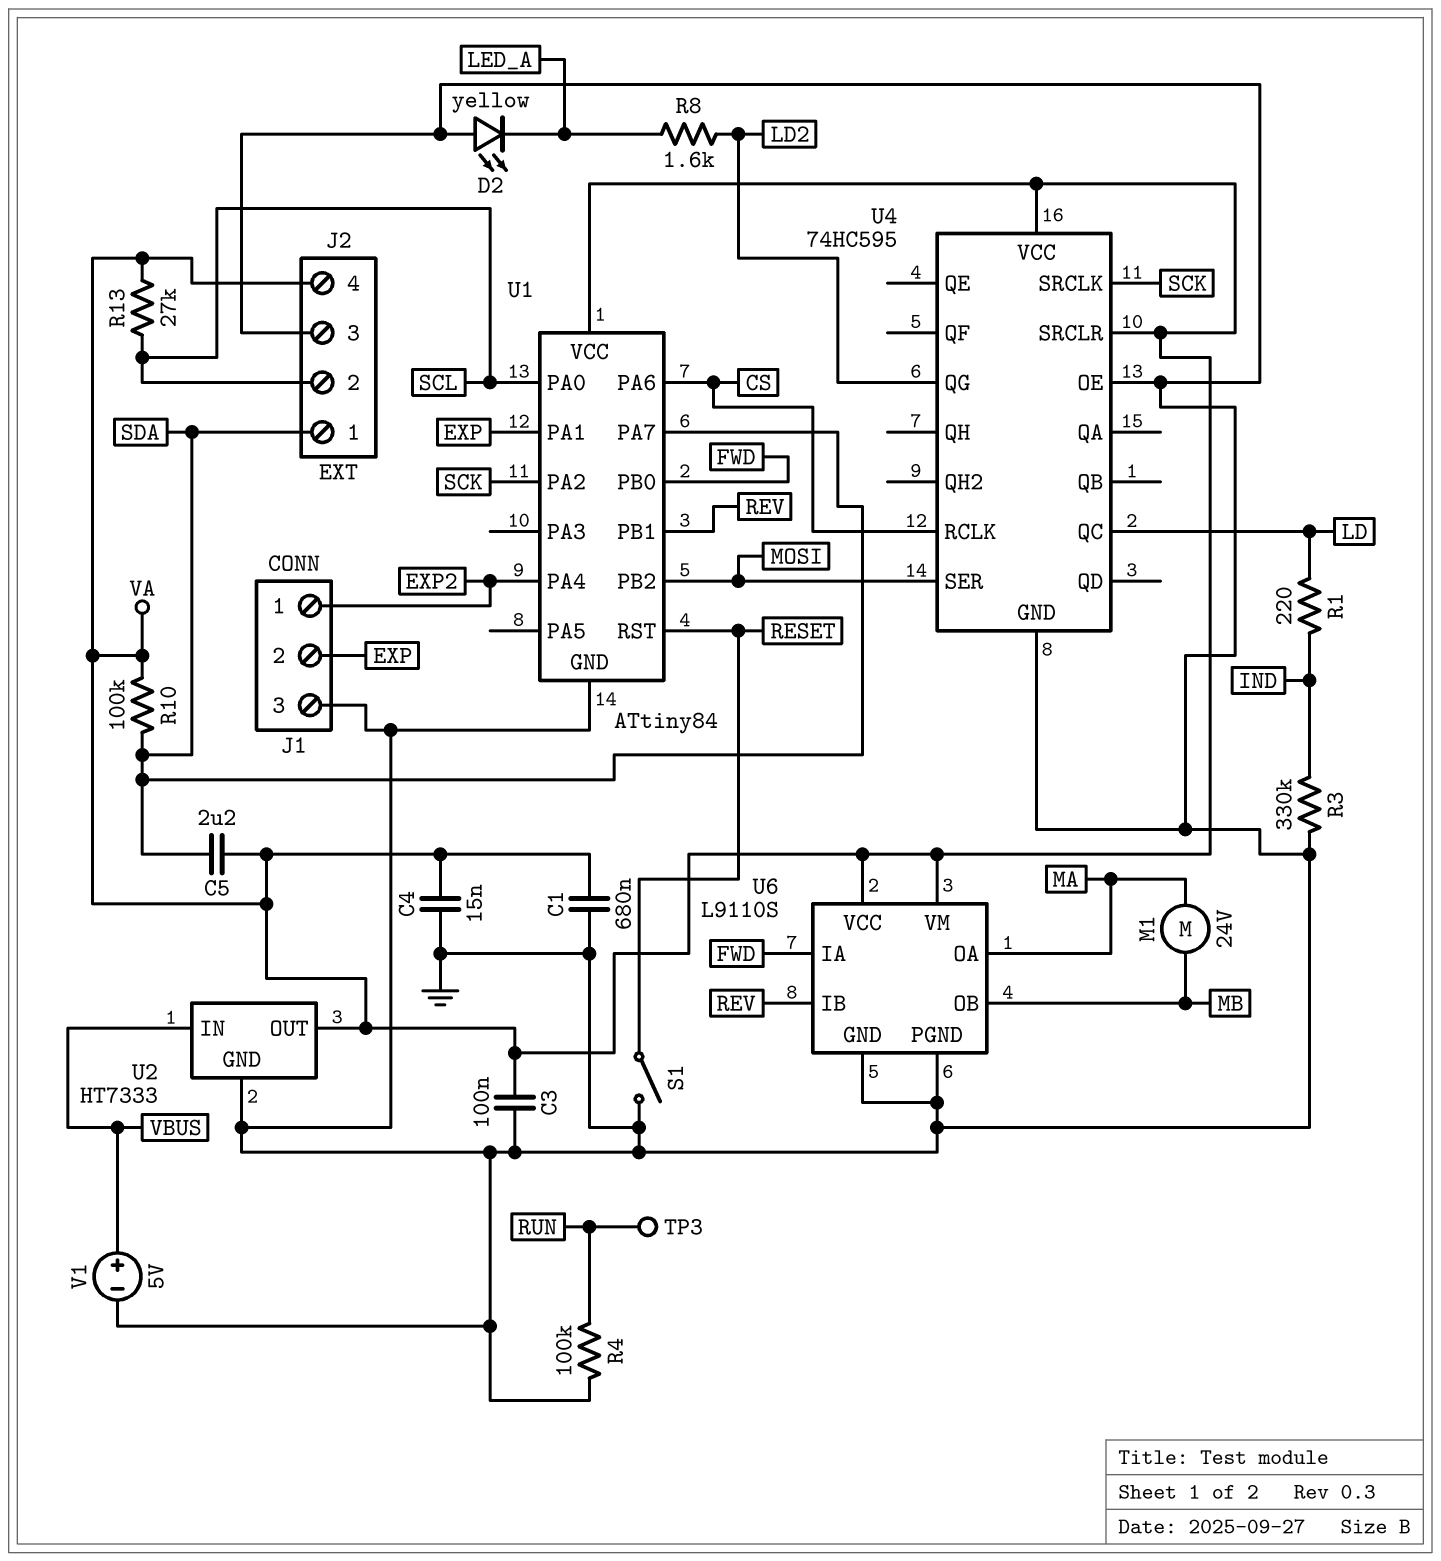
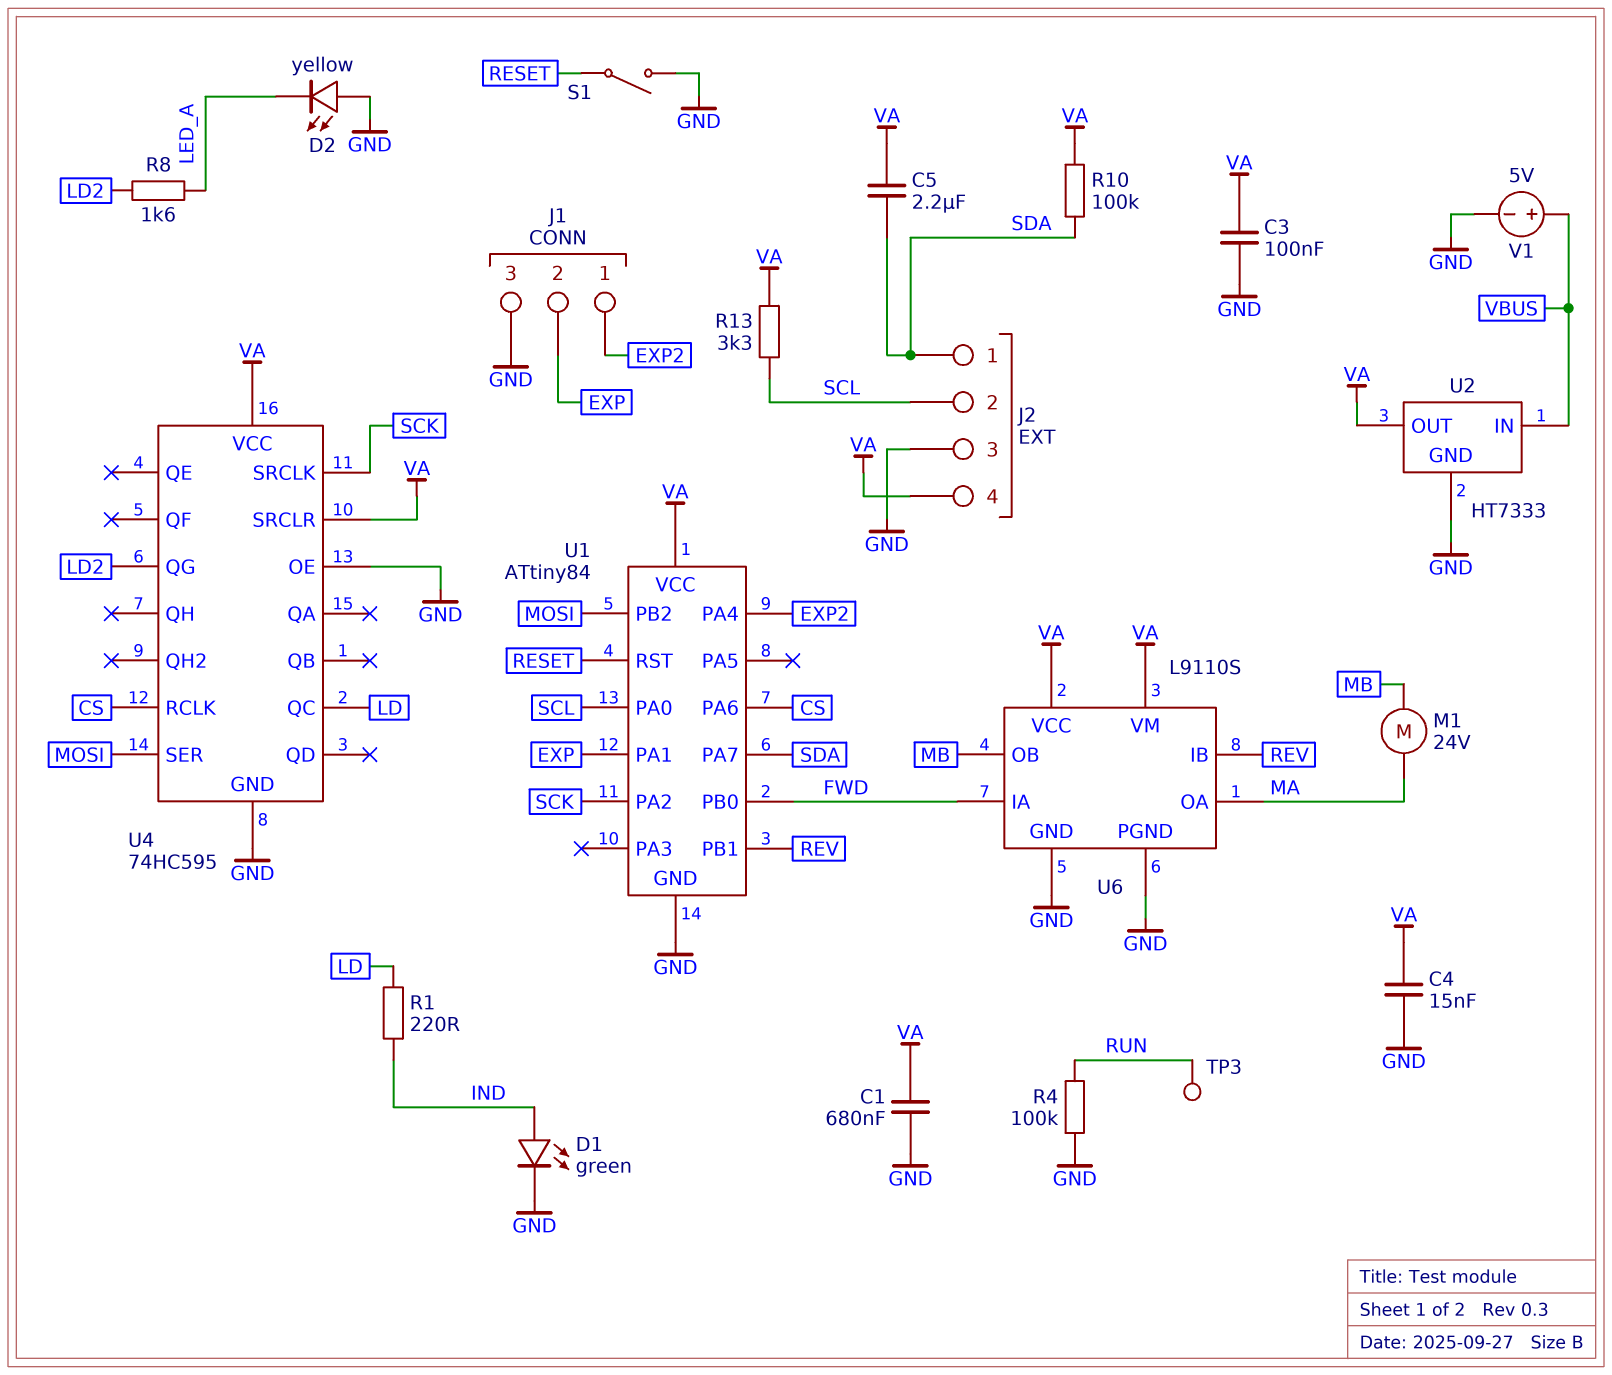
D1: none -> LED green (A IND, K GND)
R3: 330k (GND, IND) -> none
R13: 27k (SCL, VA) -> 3.3k (SCL, VA)

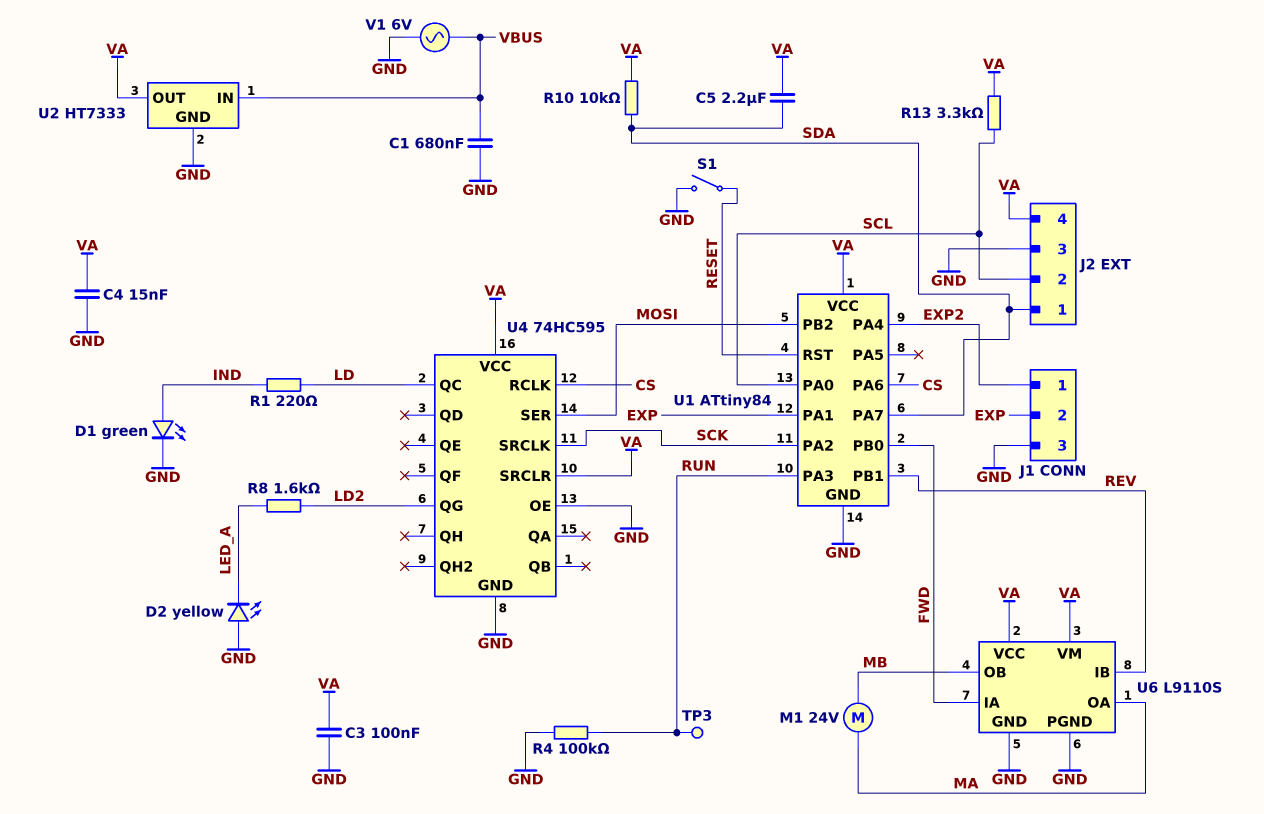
C1: 680nF (GND, VA) -> 680nF (GND, VBUS)
R10: 100k (SDA, VA) -> 10k (SDA, VA)
U1 pin PA3: none -> RUN
V1: 5V (plus VBUS, minus GND) -> AC 6V (GND, VBUS)

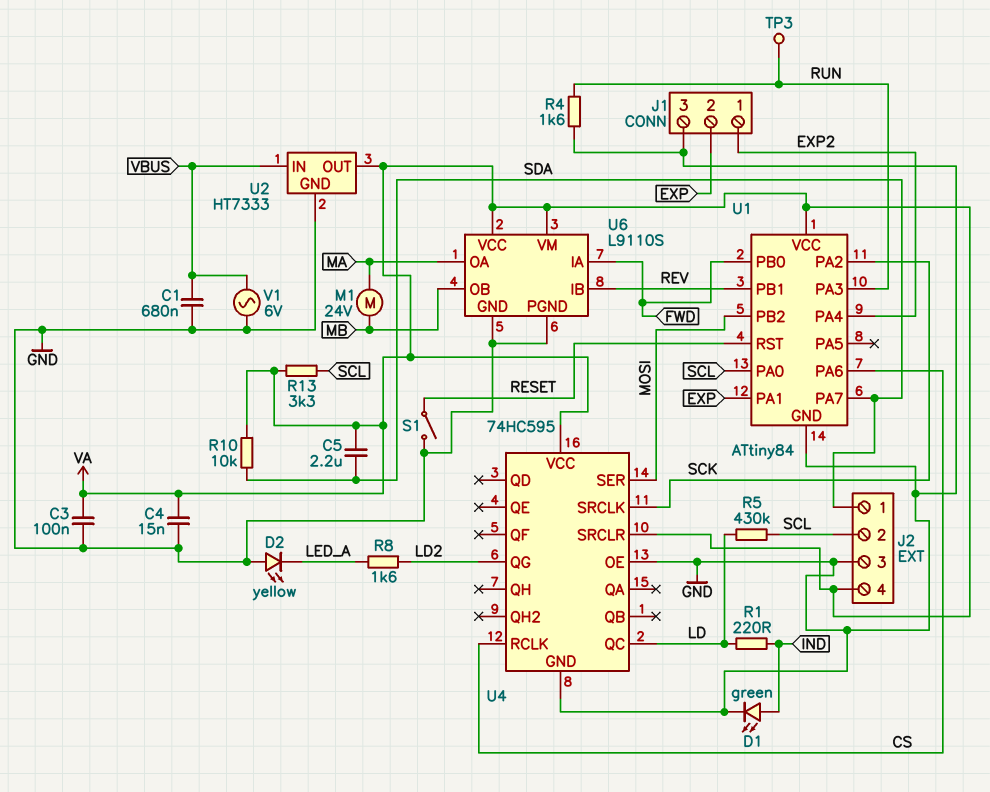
R4: 100k (GND, RUN) -> 1.6k (GND, RUN)
R5: none -> 430k (LD, SCL)

